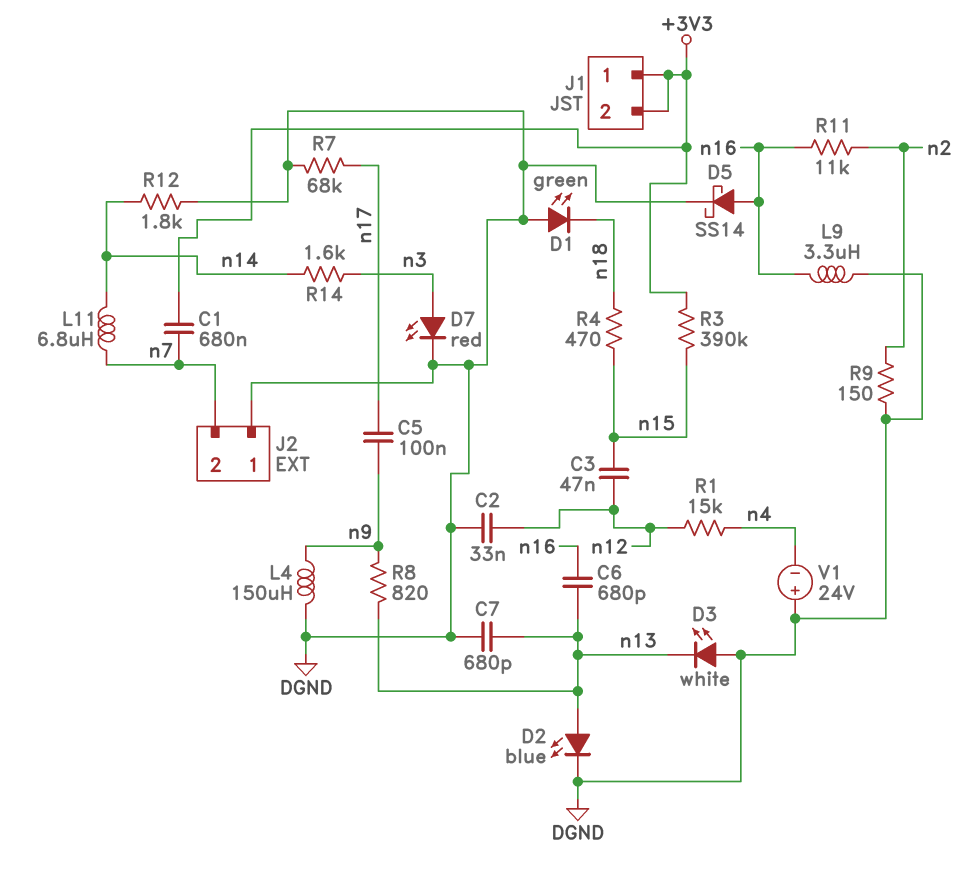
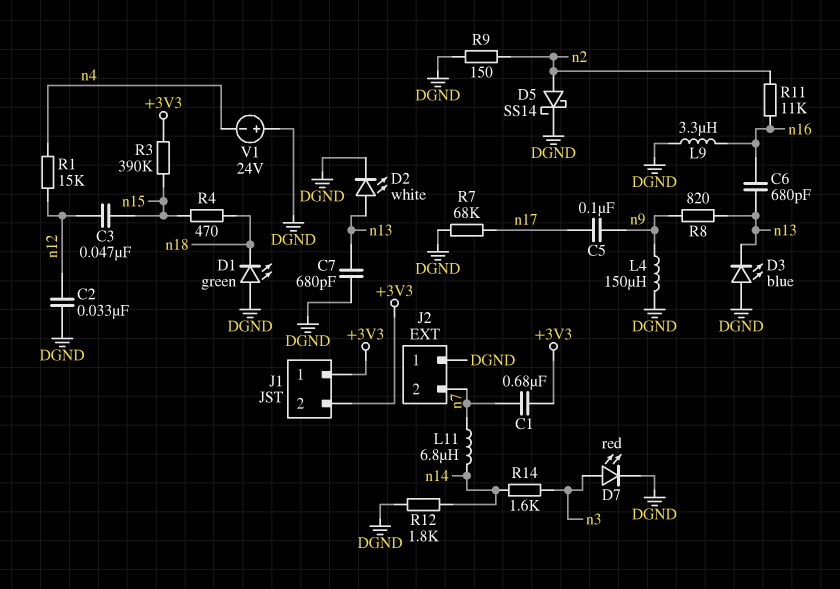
D2: LED blue (A n13, K DGND) -> LED white (A n13, K DGND)
D3: LED white (A DGND, K n13) -> LED blue (A DGND, K n13)
D5: schottky SS14 (A n16, K DGND) -> schottky SS14 (A n2, K DGND)

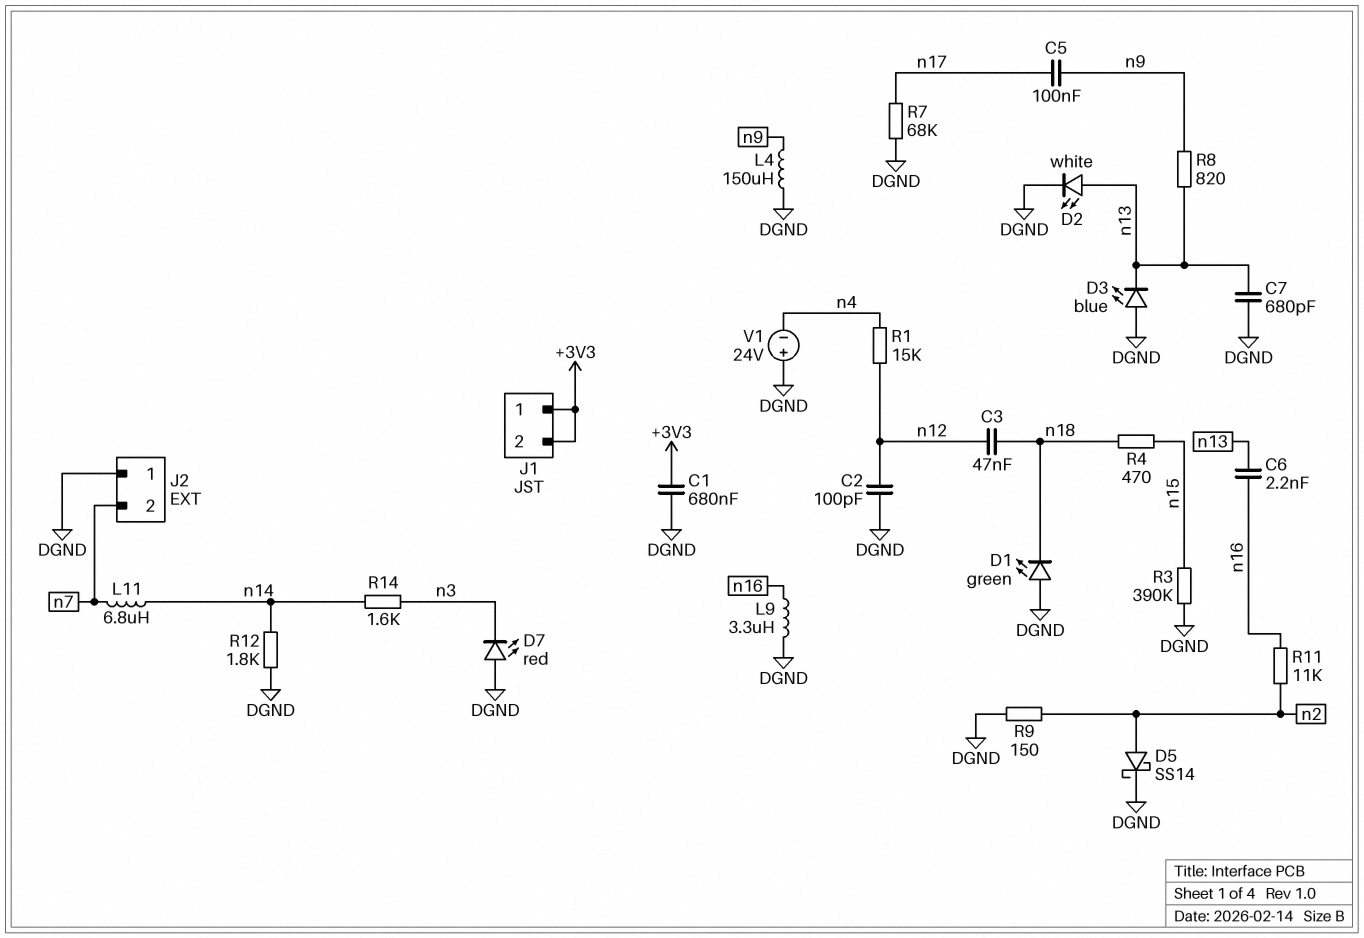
C1: 680nF (+3V3, n7) -> 680nF (+3V3, DGND)
C2: 33nF (DGND, n12) -> 100pF (DGND, n12)
C3: 47nF (n12, n15) -> 47nF (n12, n18)
C6: 680pF (n13, n16) -> 2.2nF (n13, n16)
D7: LED red (A n3, K DGND) -> LED red (A DGND, K n3)
R3: 390k (+3V3, n15) -> 390k (DGND, n15)

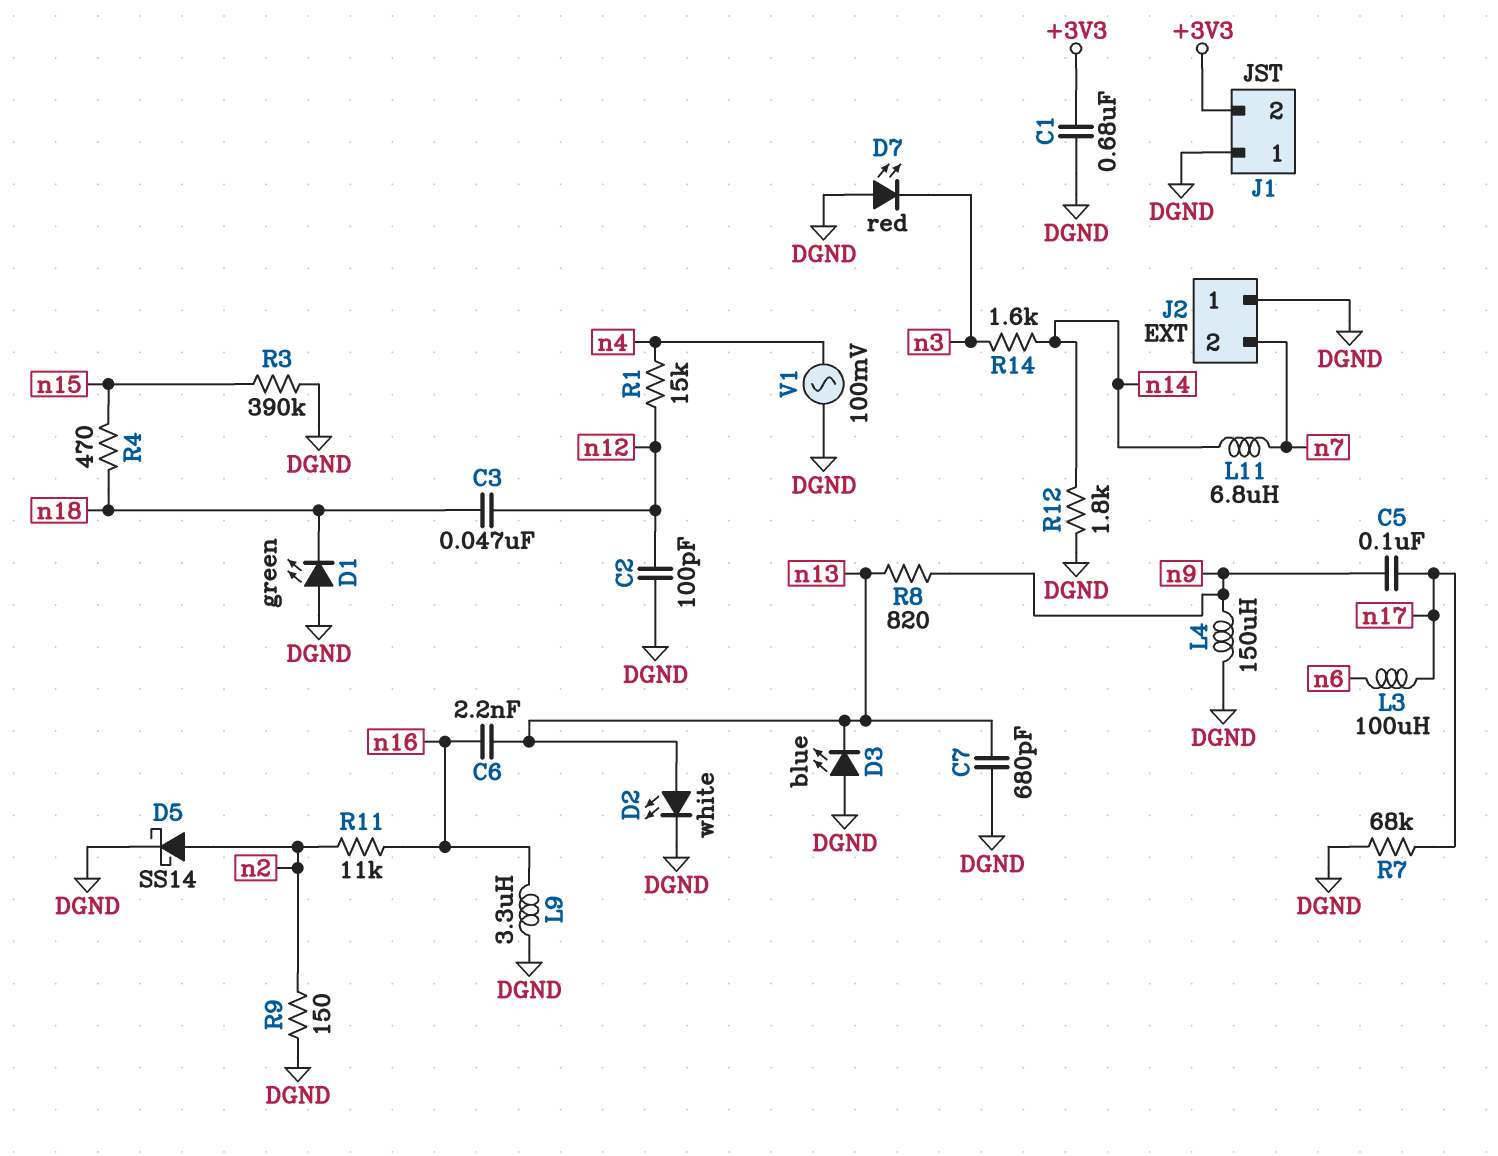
J1 pin 1: +3V3 -> DGND
L3: none -> 100uH (n6, n17)
V1: 24V (plus DGND, minus n4) -> AC 100mV (DGND, n4)

